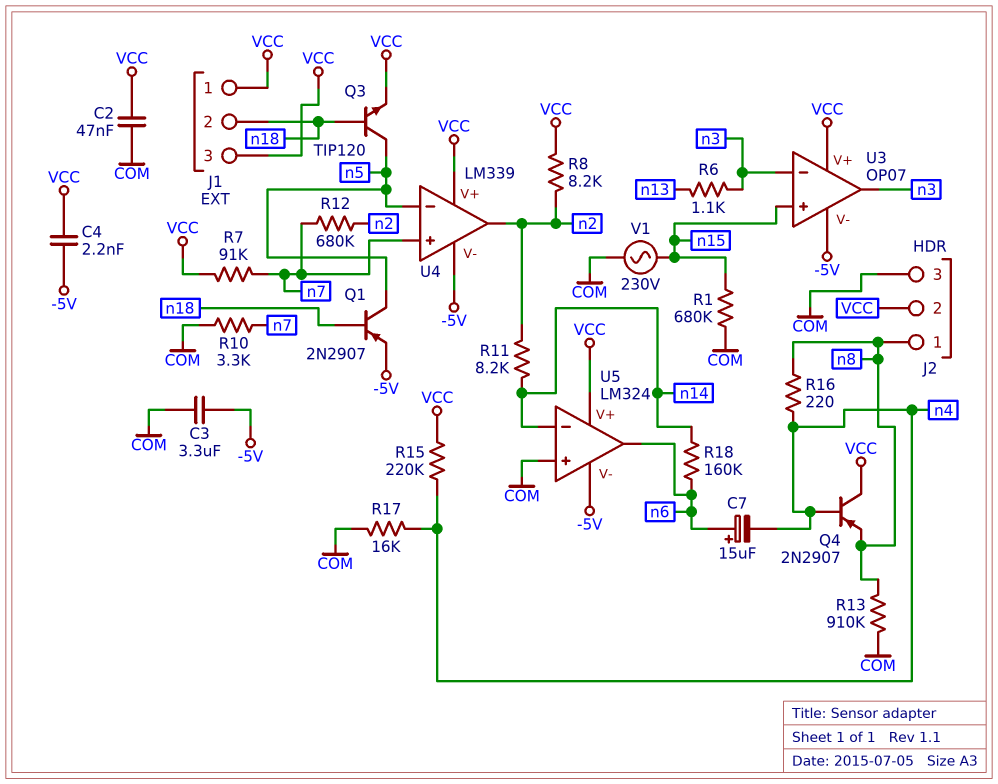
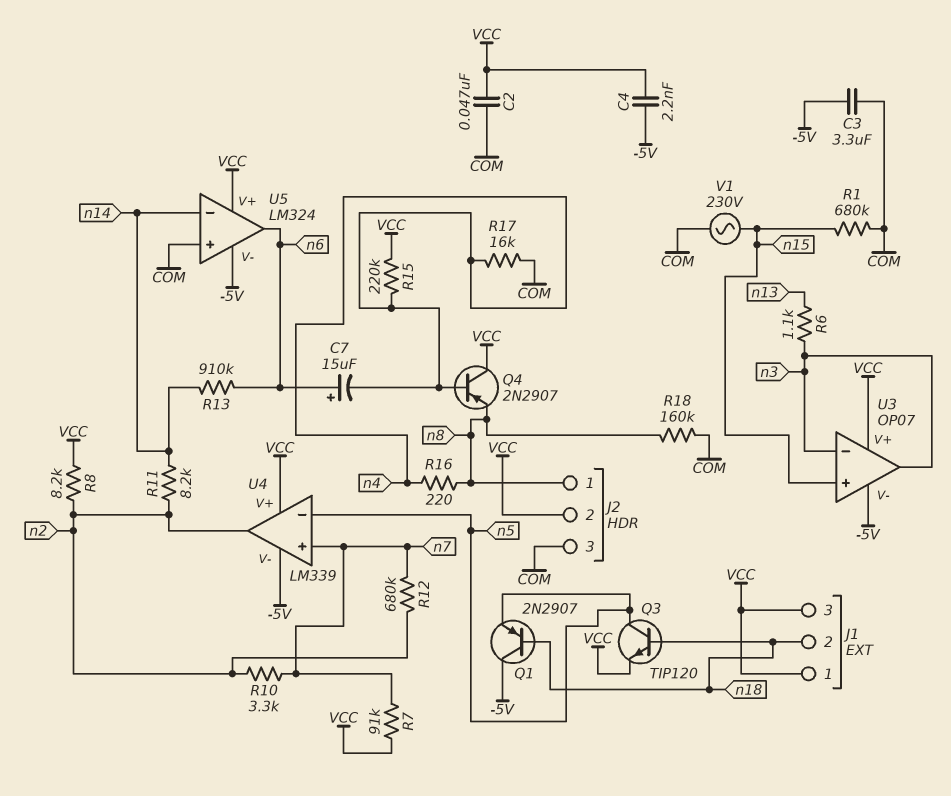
Q1: PNP 2N2907 (B n18, C n5, E -5V) -> PNP 2N2907 (B n18, C -5V, E n5)
R10: 3.3k (COM, n7) -> 3.3k (n2, n7)
R13: 910k (COM, n8) -> 910k (n6, n14)
R18: 160k (n6, n14) -> 160k (COM, n8)

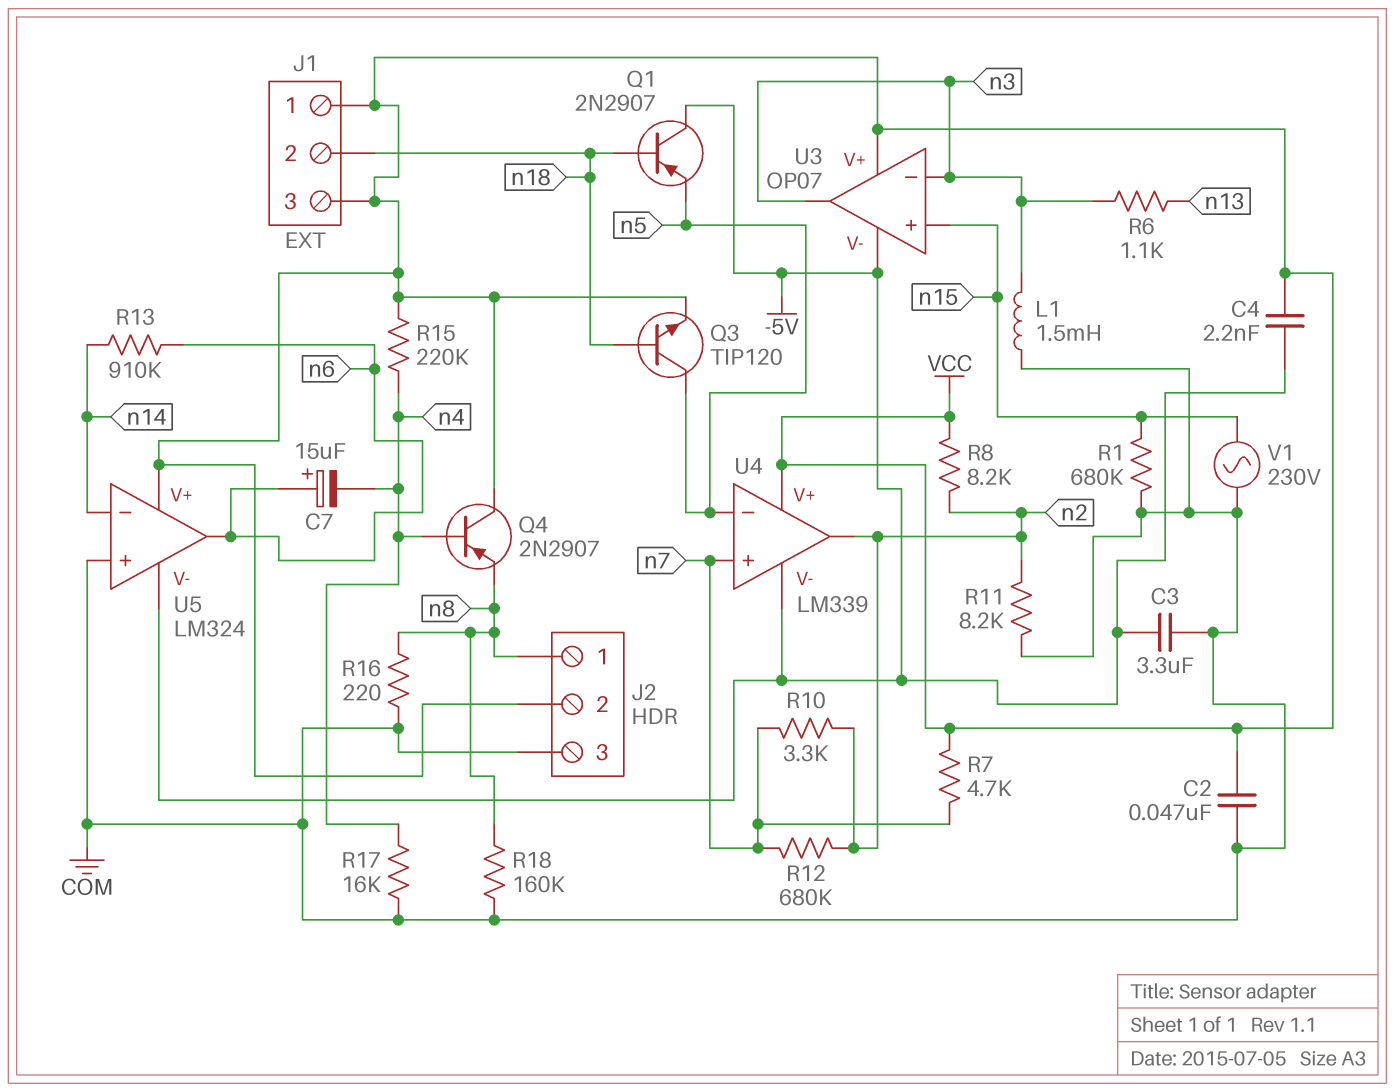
L1: none -> 1.5mH (COM, n3)
R7: 91k (VCC, n7) -> 4.7k (VCC, n7)
R11: 8.2k (n2, n14) -> 8.2k (COM, n2)
R16: 220 (n4, n8) -> 220 (COM, n8)

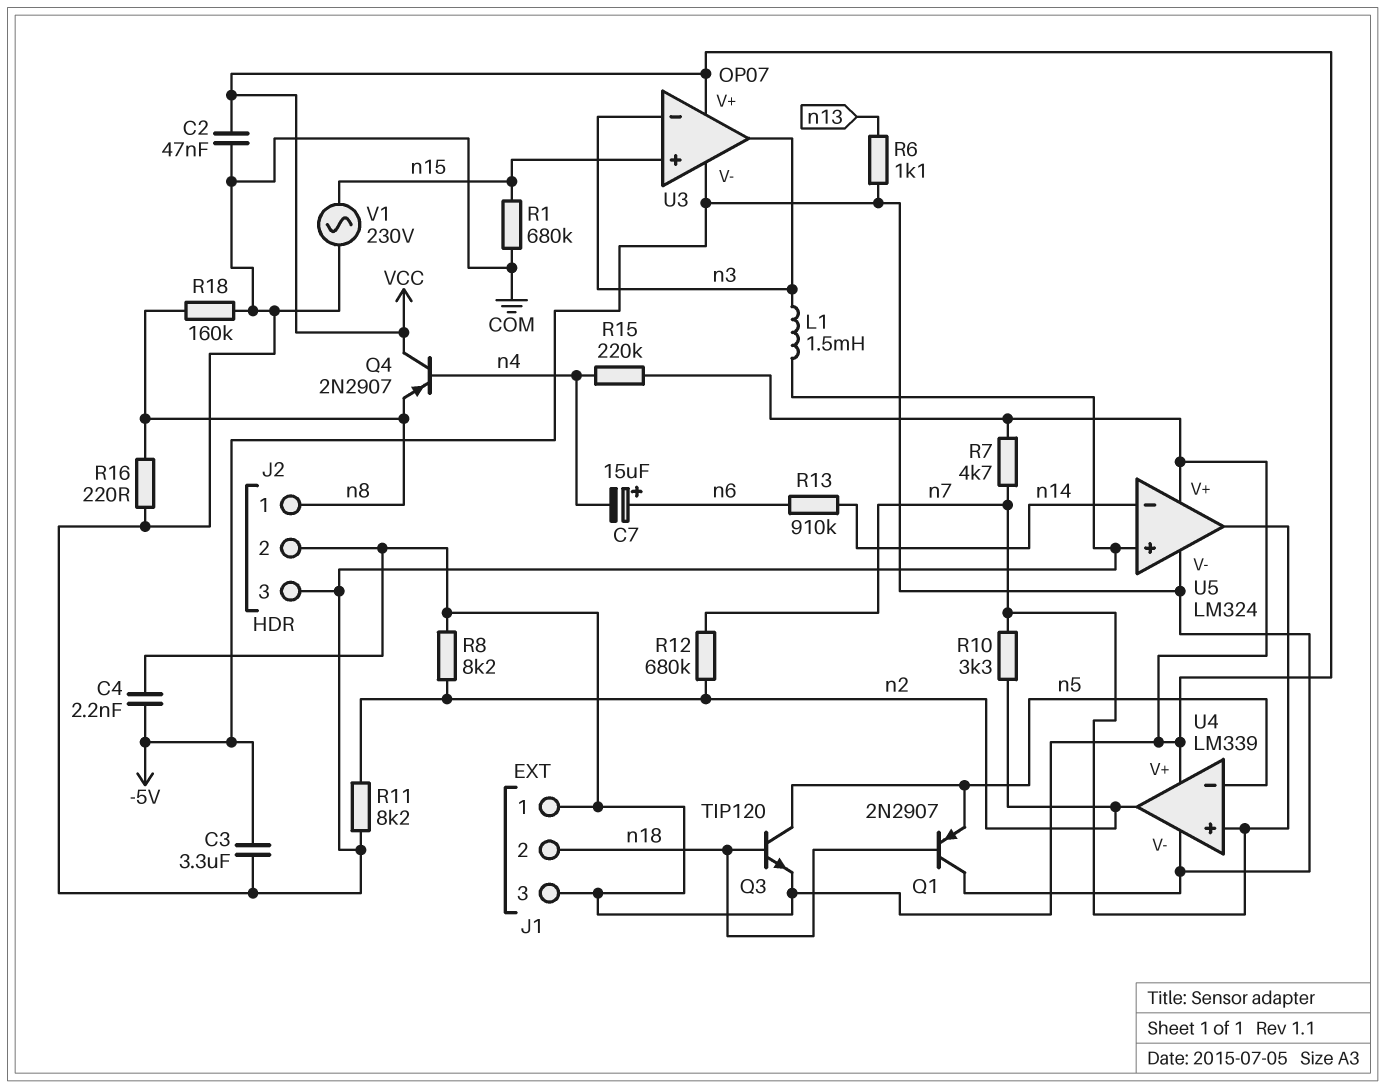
R6: 1.1k (n3, n13) -> 1.1k (-5V, n13)
R17: 16k (COM, n4) -> none
U5 pin out: n6 -> n7

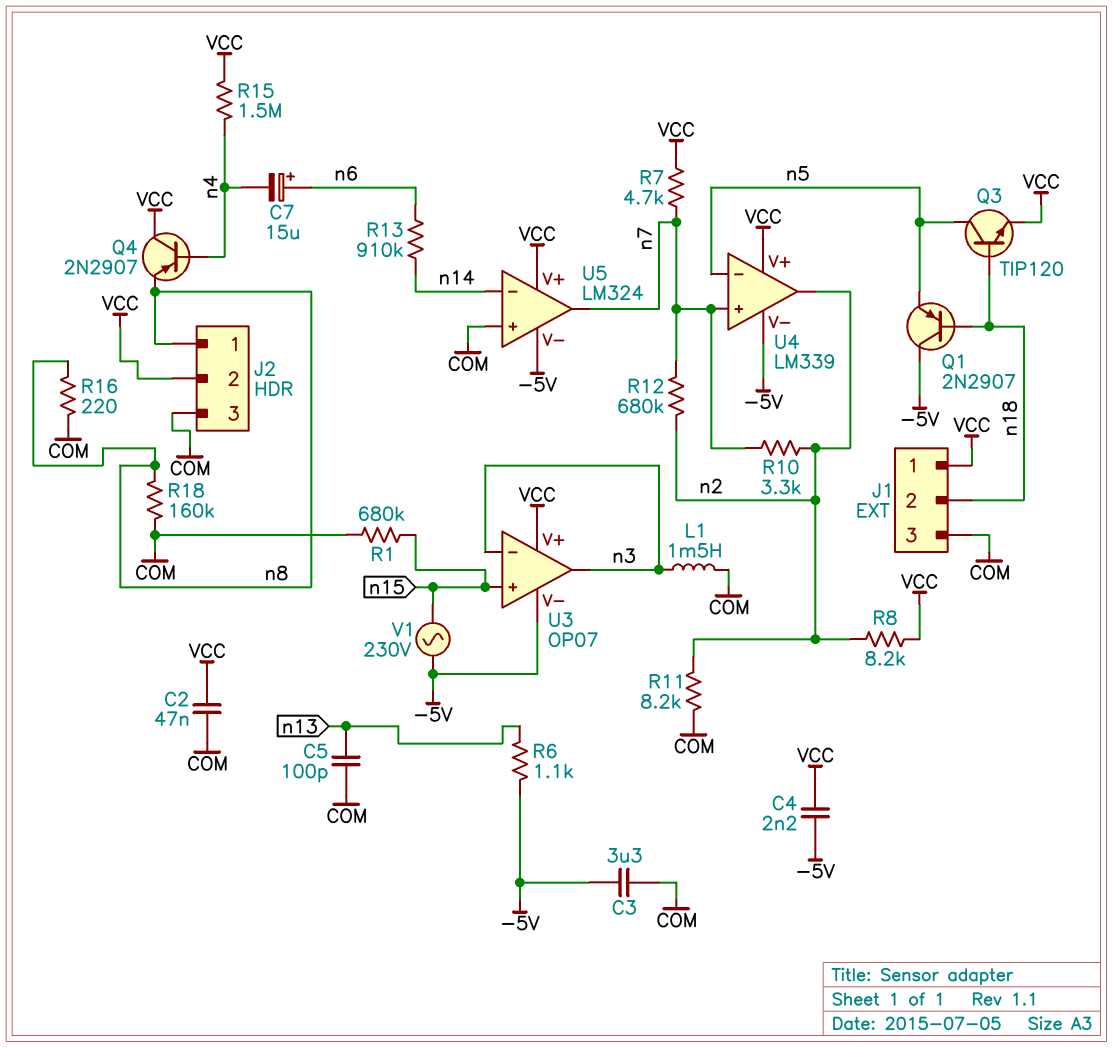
C5: none -> 100pF (COM, n13)
J1 pin 3: VCC -> COM
R15: 220k (VCC, n4) -> 1.5M (VCC, n4)
V1: AC 230V (COM, n15) -> AC 230V (-5V, n15)

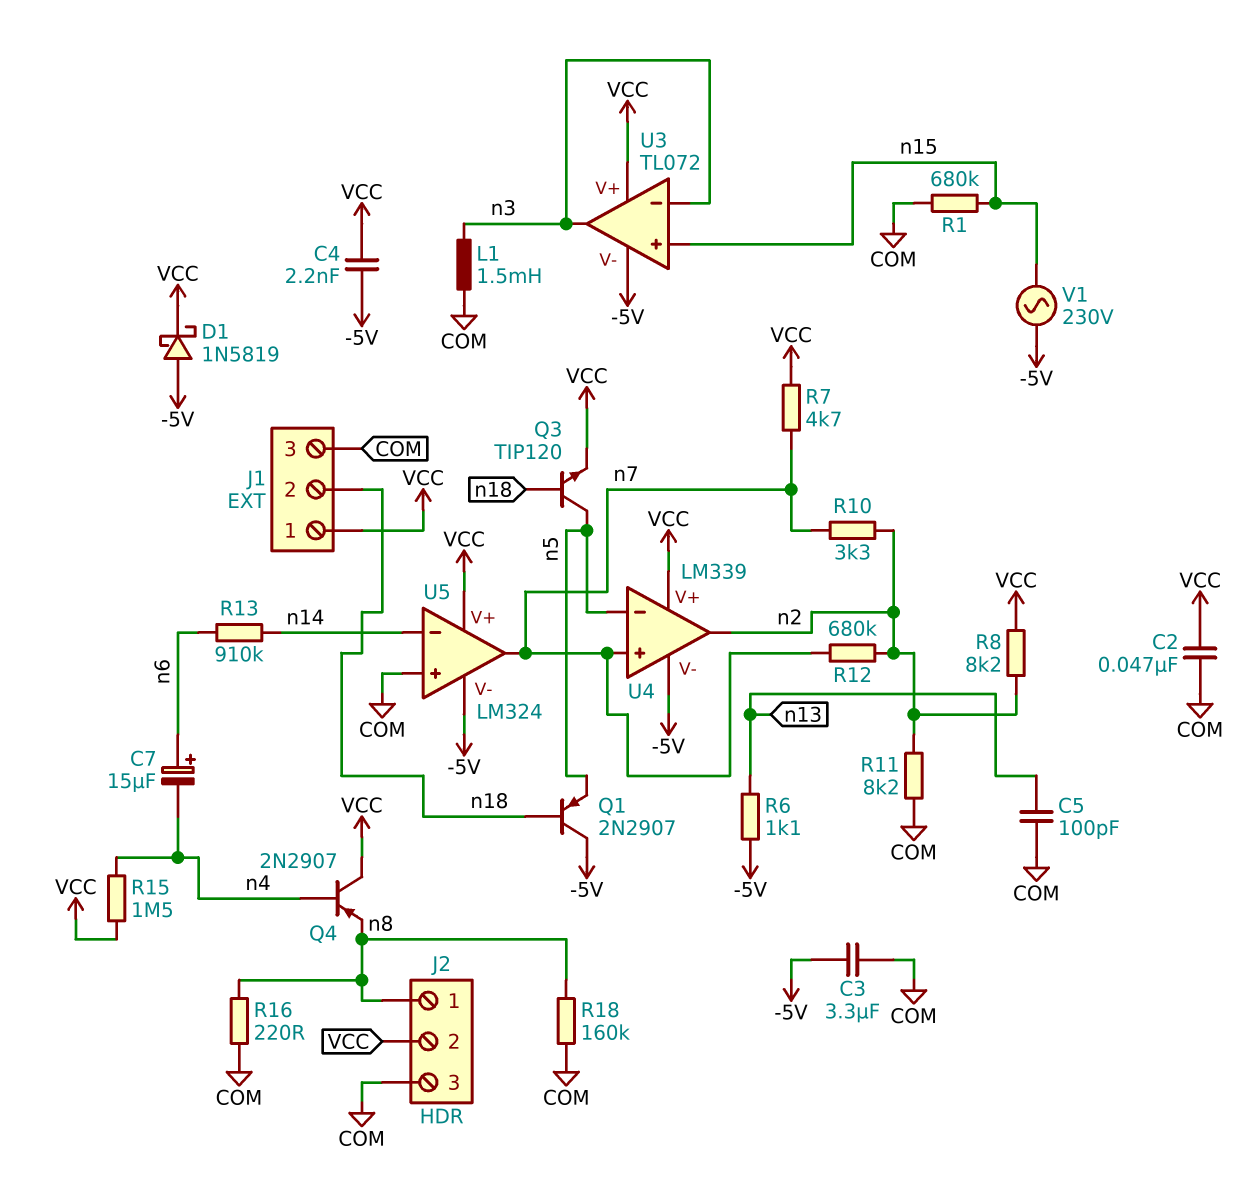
D1: none -> schottky 1N5819 (A -5V, K VCC)
U3: OP07 -> TL072

